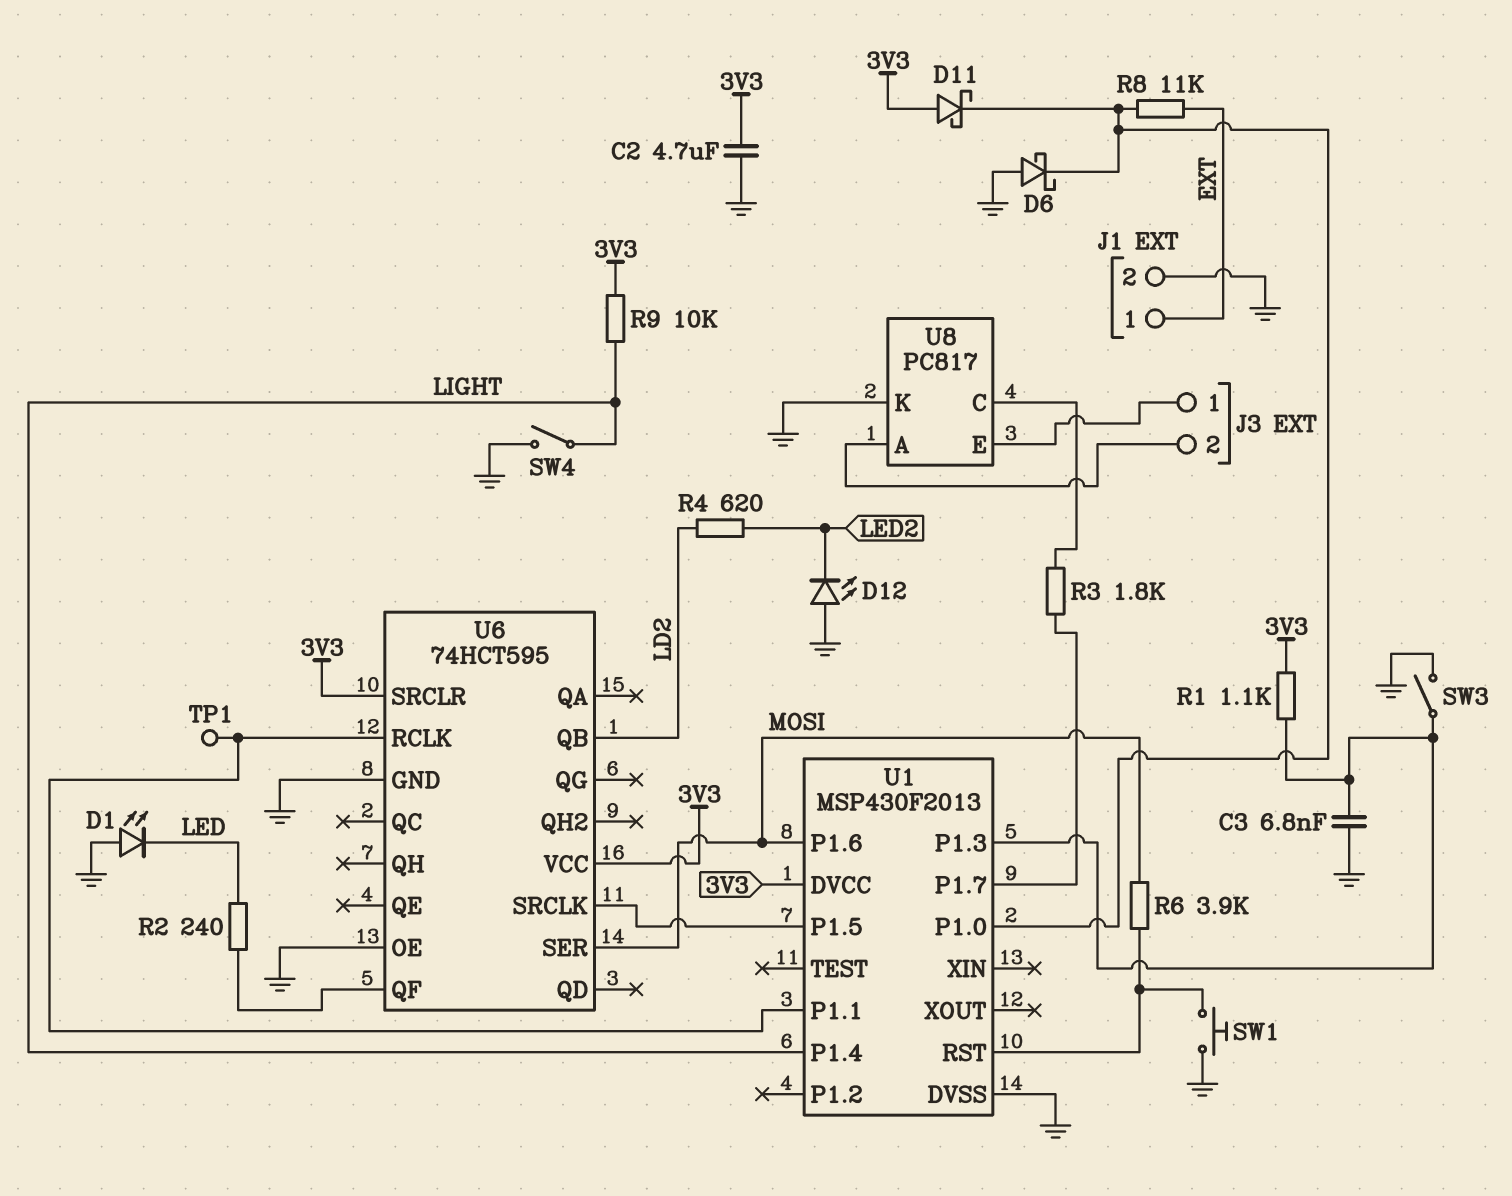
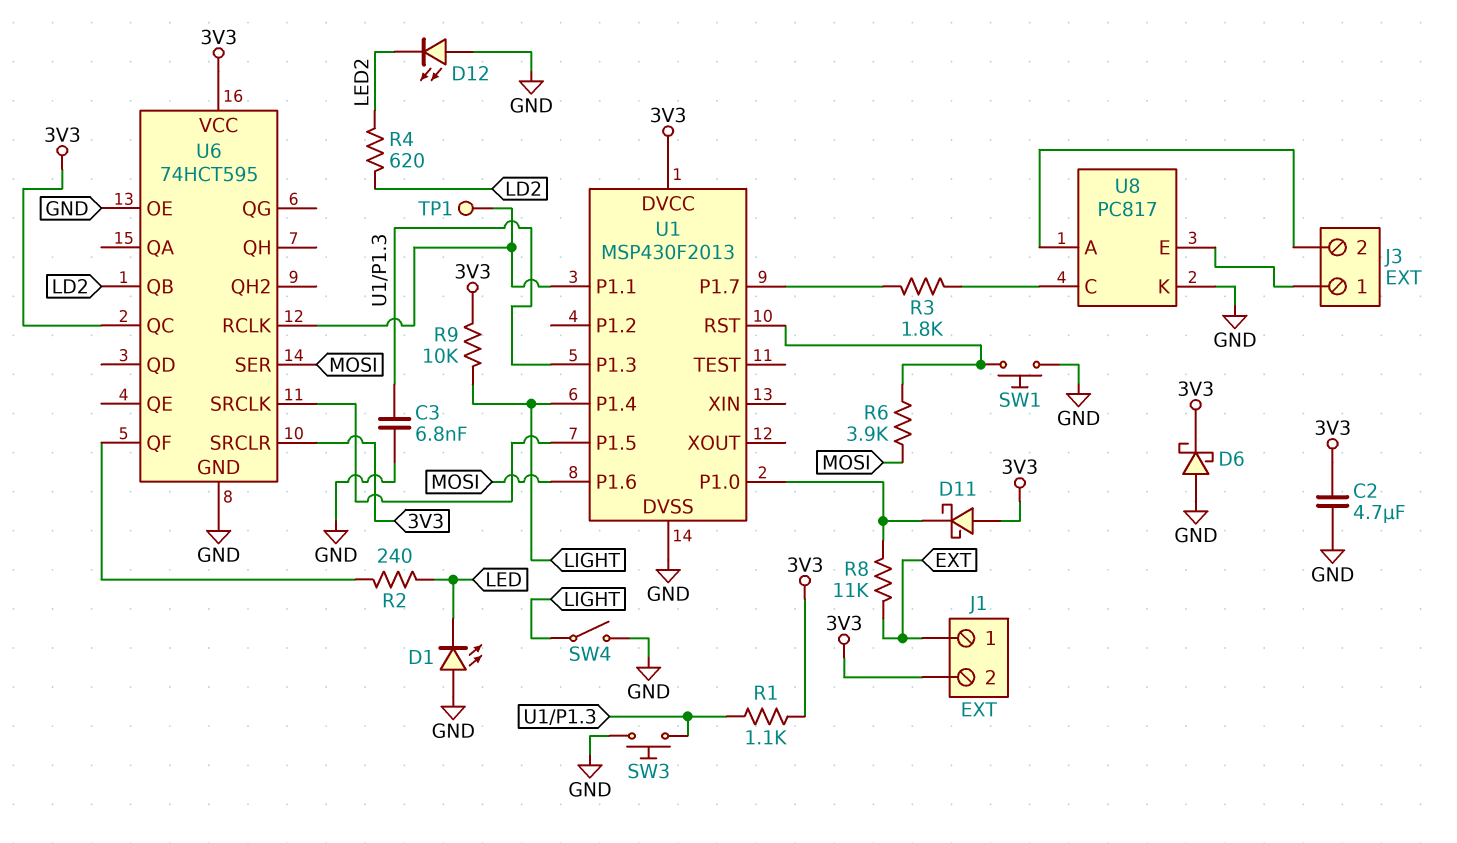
D6: schottky (A GND, K U1/P1.0) -> schottky (A GND, K 3V3)
J1 pin 2: GND -> 3V3
SW3: switch (GND, U1/P1.3) -> button (GND, U1/P1.3)
U6 pin QC: none -> 3V3

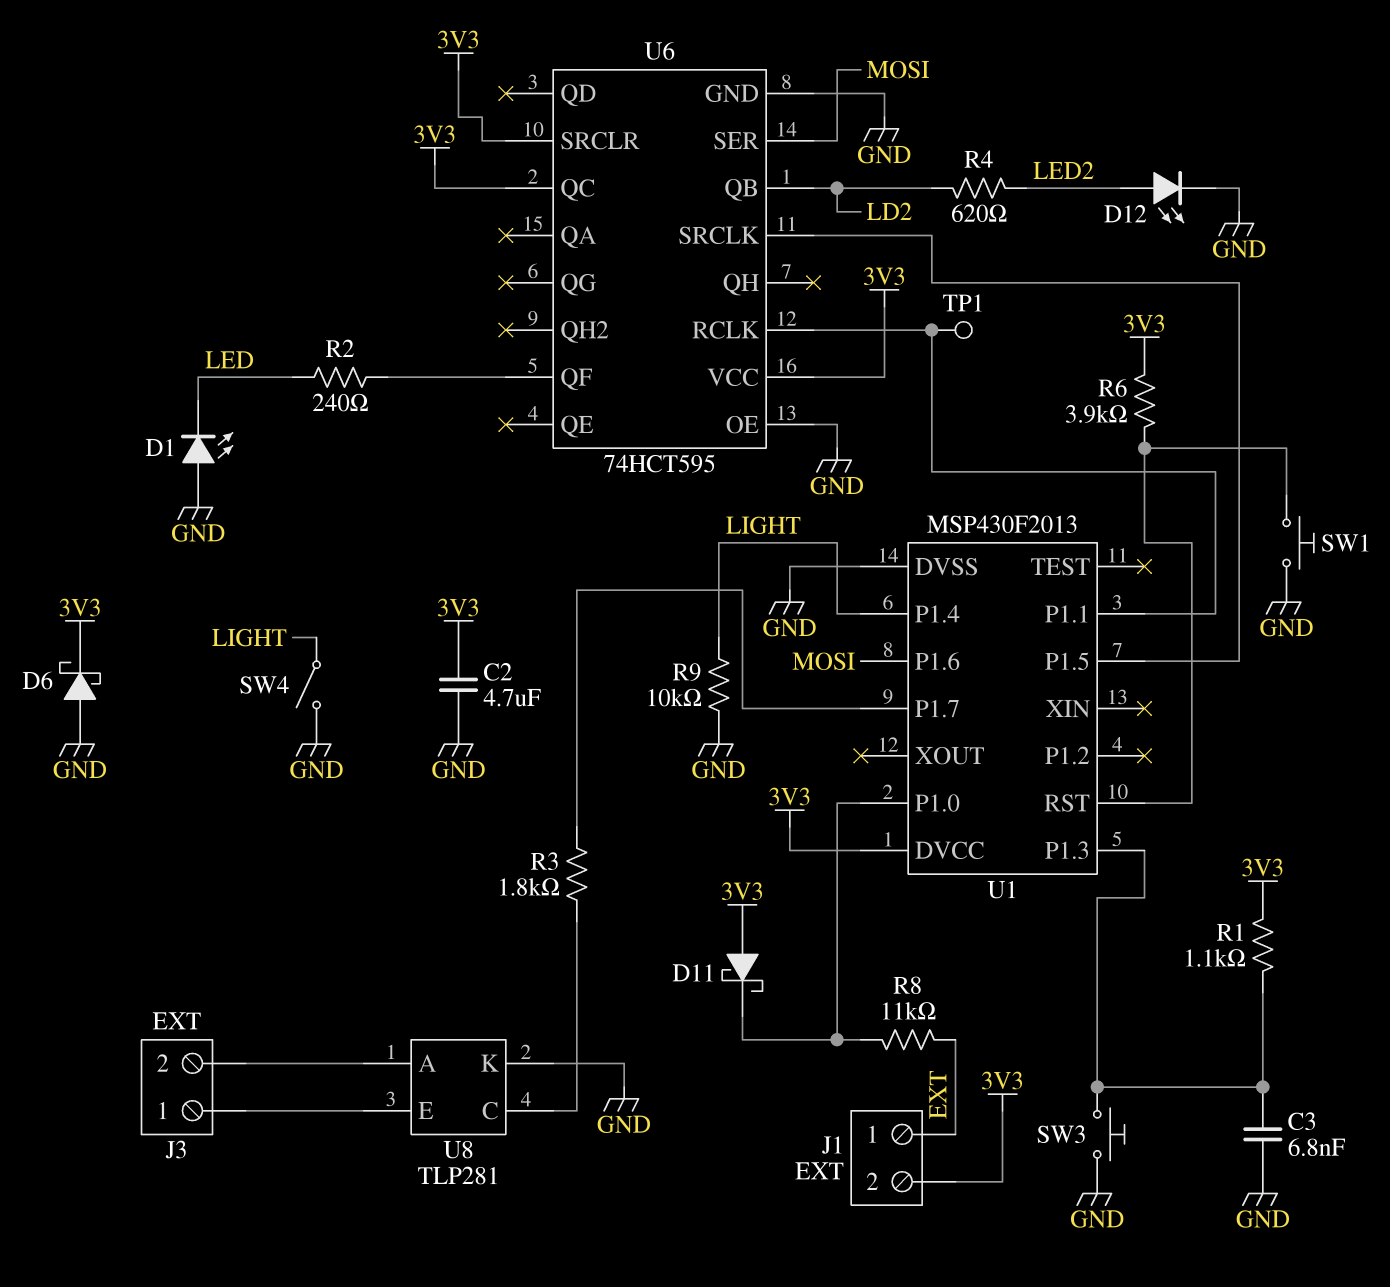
D12: LED (A GND, K LED2) -> LED (A LED2, K GND)
R6: 3.9k (MOSI, U1/RST) -> 3.9k (3V3, U1/RST)
R9: 10k (3V3, LIGHT) -> 10k (GND, LIGHT)
U8: PC817 -> TLP281

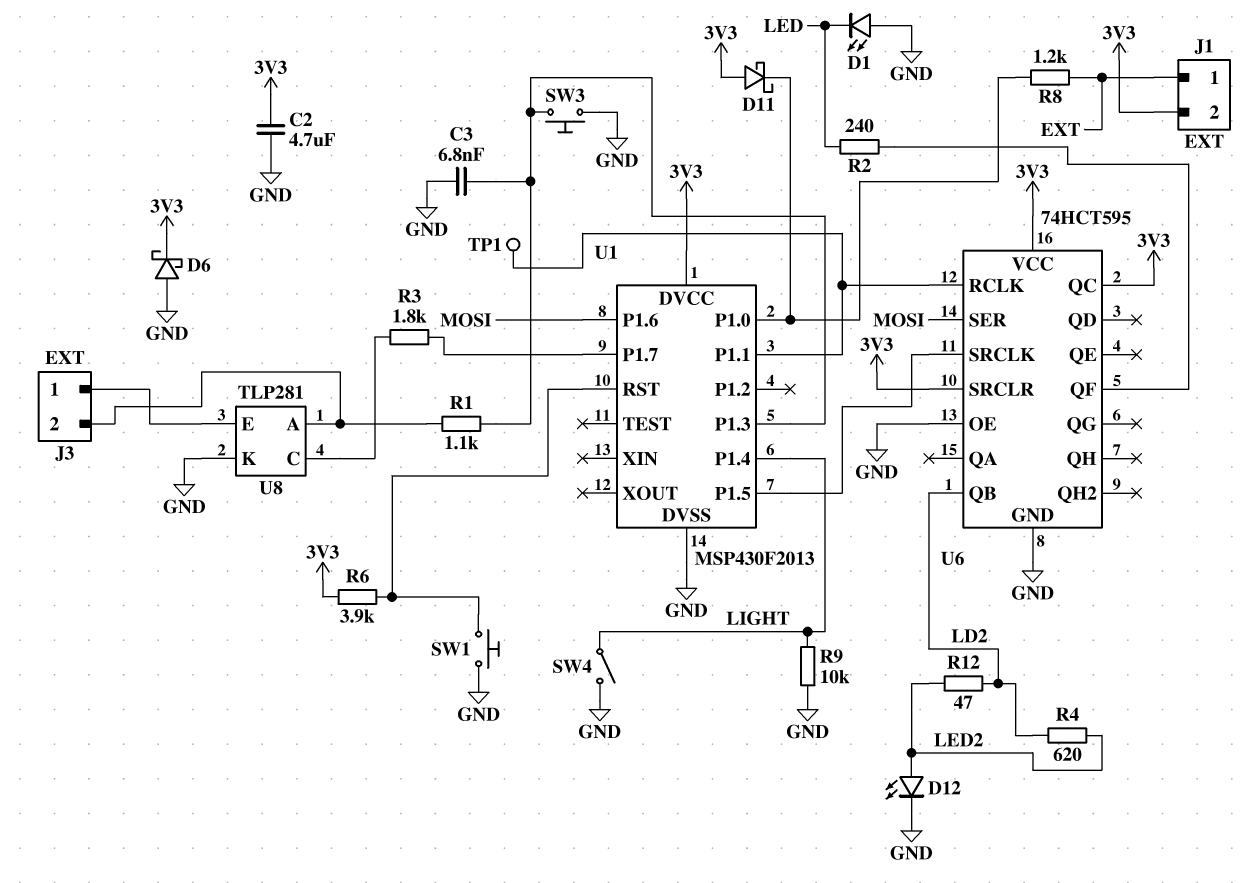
R1: 1.1k (3V3, U1/P1.3) -> 1.1k (J3/2, U1/P1.3)
R8: 11k (EXT, U1/P1.0) -> 1.2k (EXT, U1/P1.0)
R12: none -> 47 (LD2, LED2)

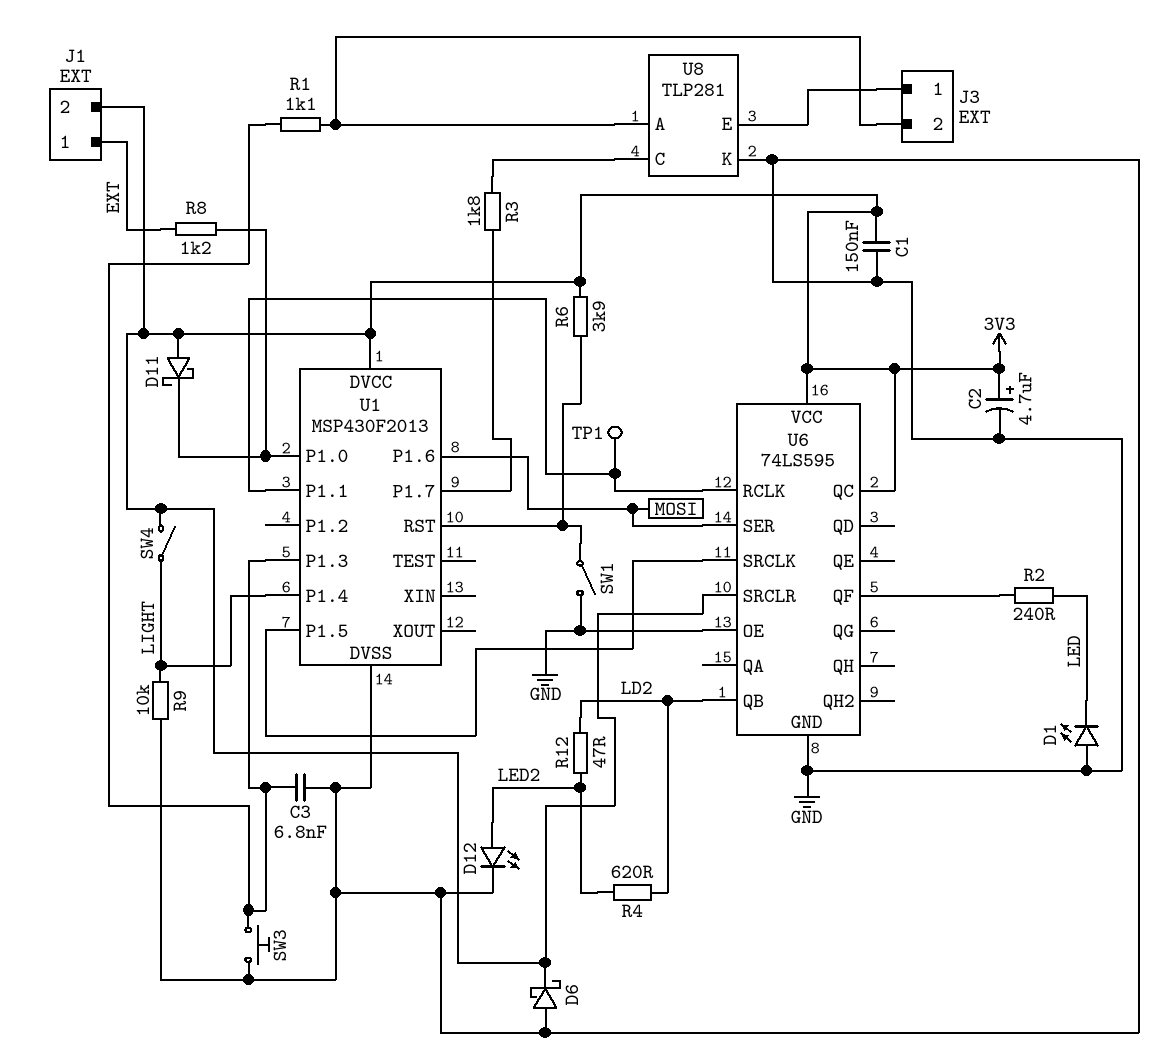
C1: none -> 150nF (3V3, GND)
C2: 4.7uF (3V3, GND) -> 4.7uF (plus 3V3, minus GND)
SW1: button (GND, U1/RST) -> switch (GND, U1/RST)
SW4: switch (GND, LIGHT) -> switch (3V3, LIGHT)
U6: 74HCT595 -> 74LS595

